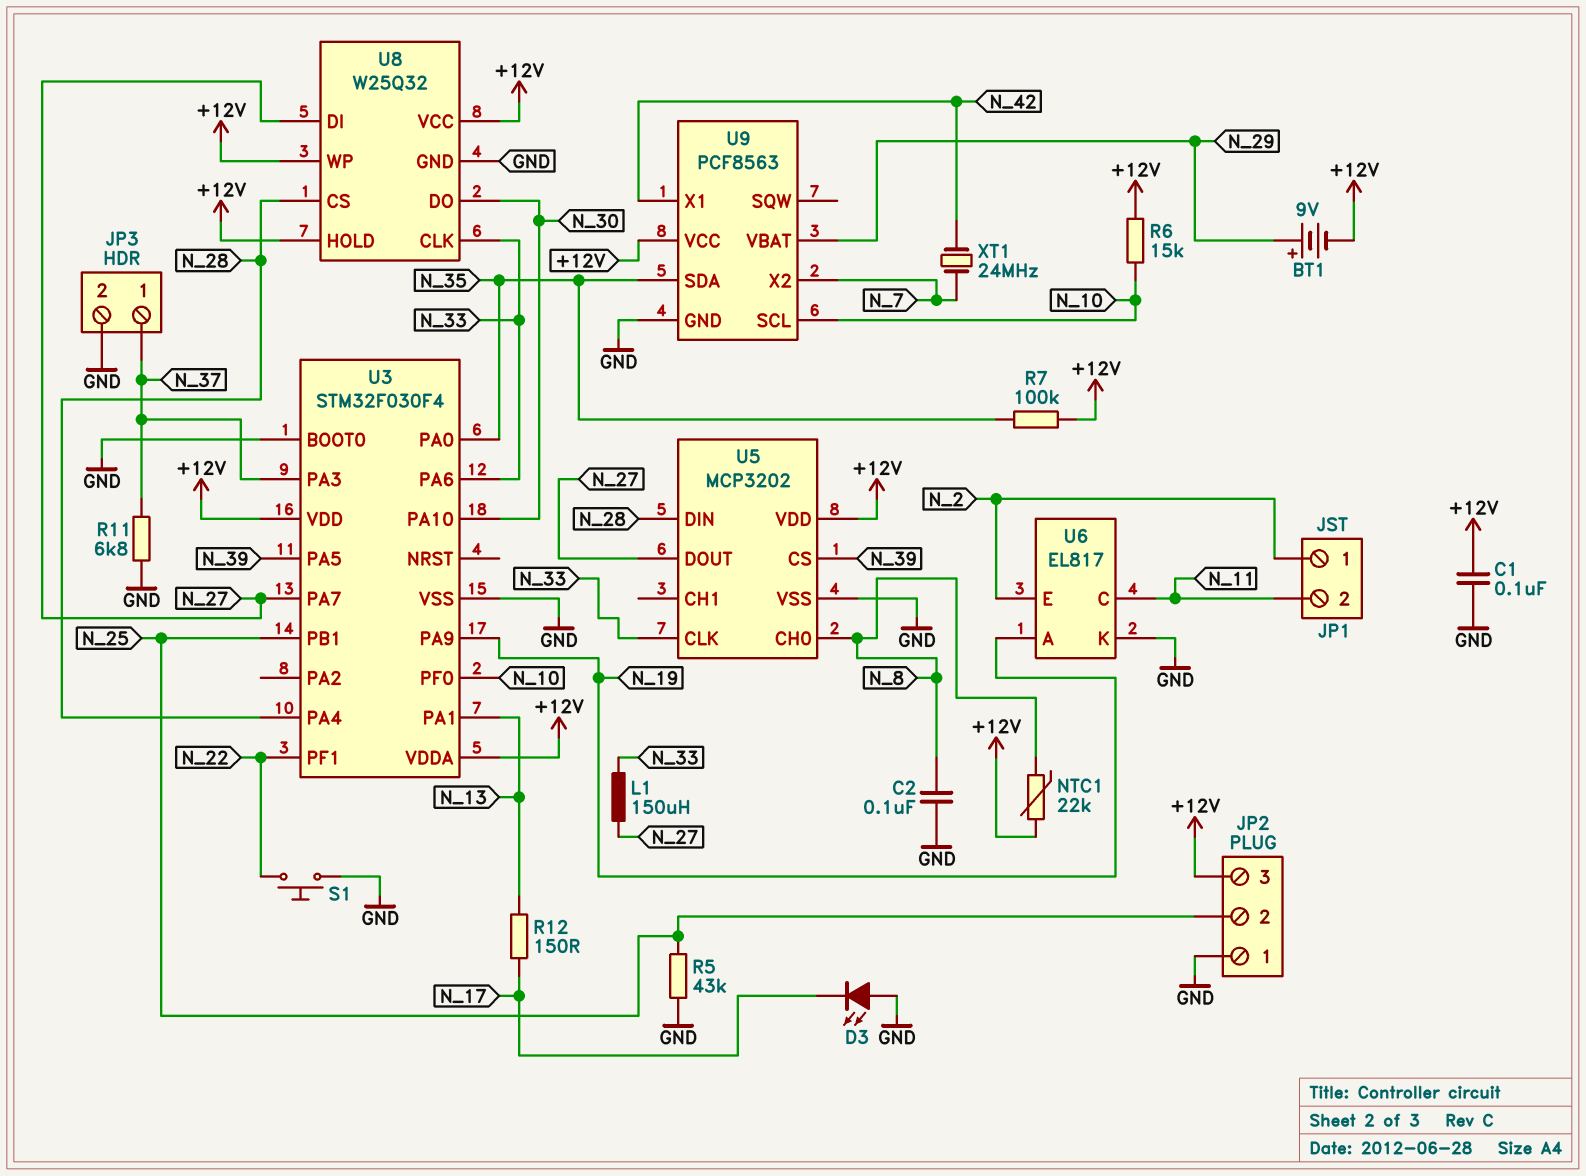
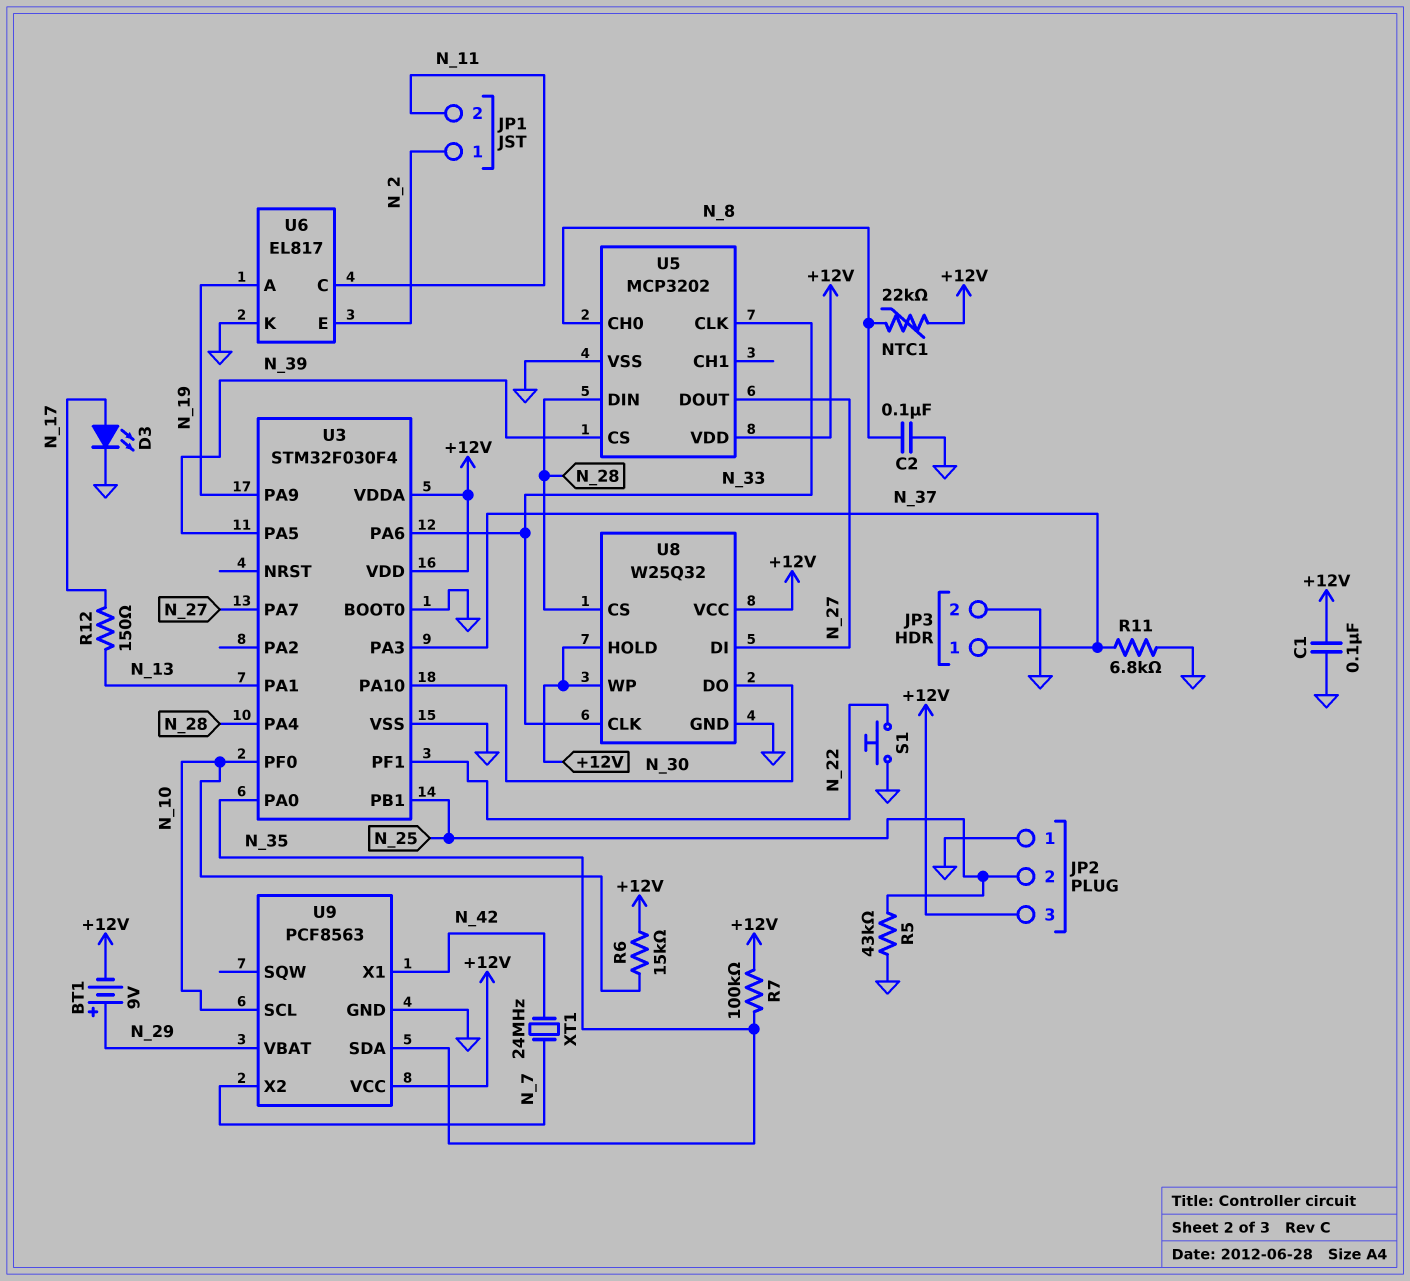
D3: LED (A GND, K N_17) -> LED (A N_17, K GND)
L1: 150uH (N_27, N_33) -> none

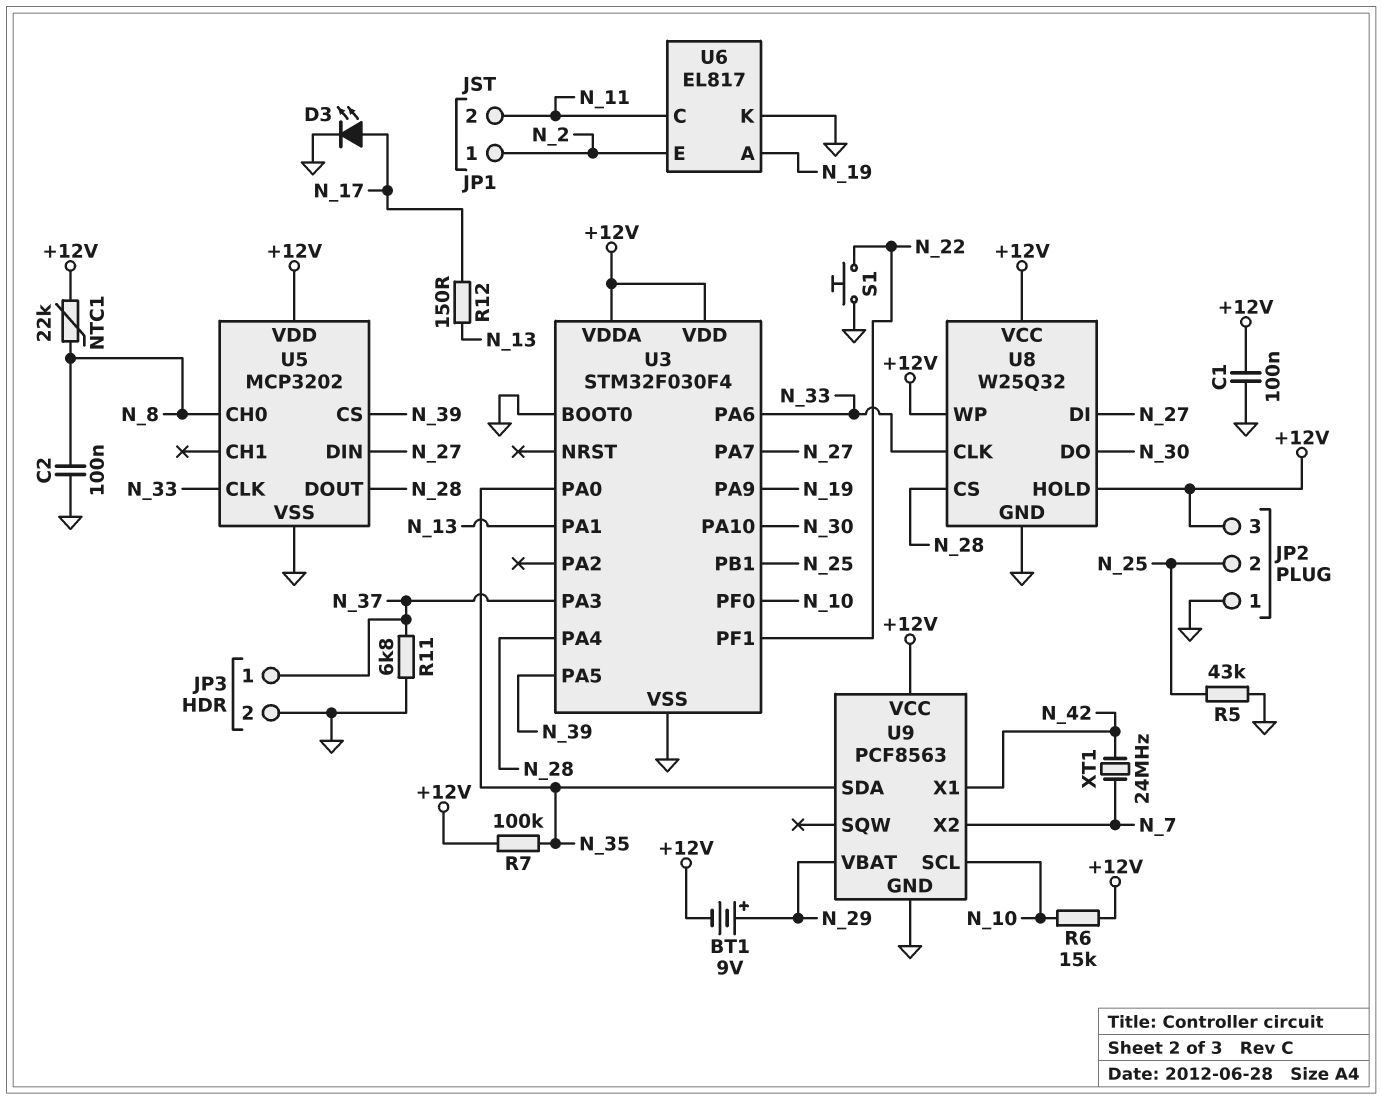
U5 pin DIN: N_28 -> N_27
U5 pin DOUT: N_27 -> N_28

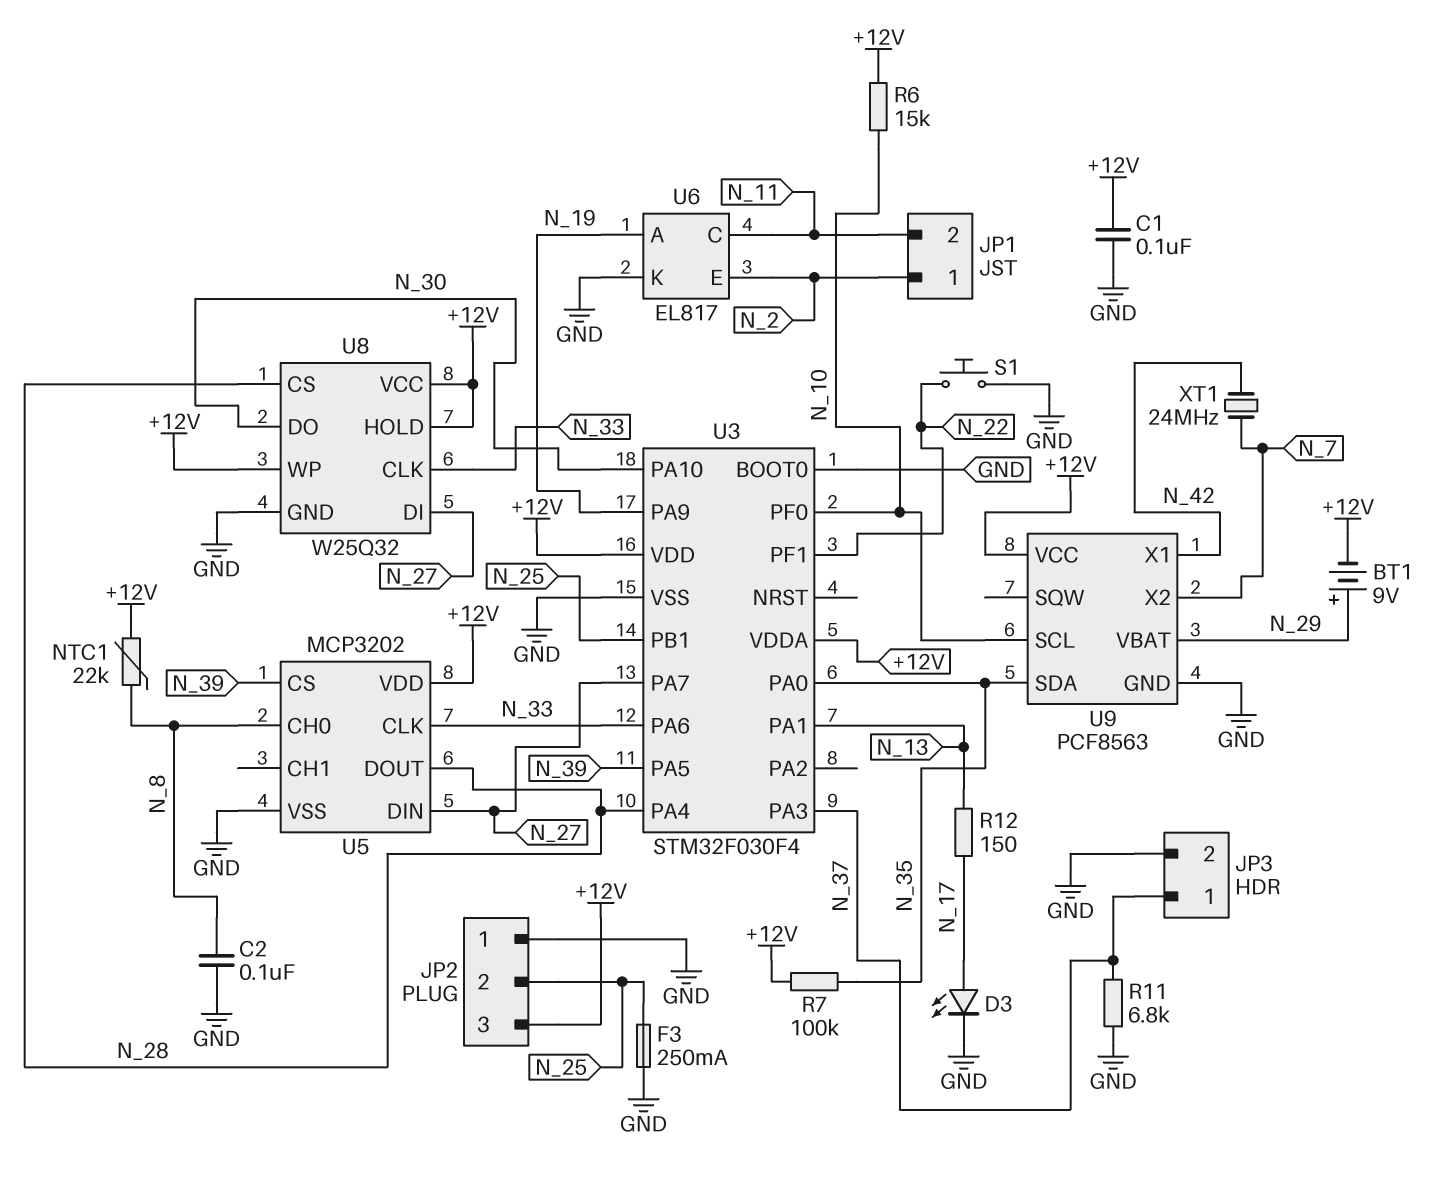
F3: none -> 250mA (GND, N_25)
R5: 43k (GND, N_25) -> none

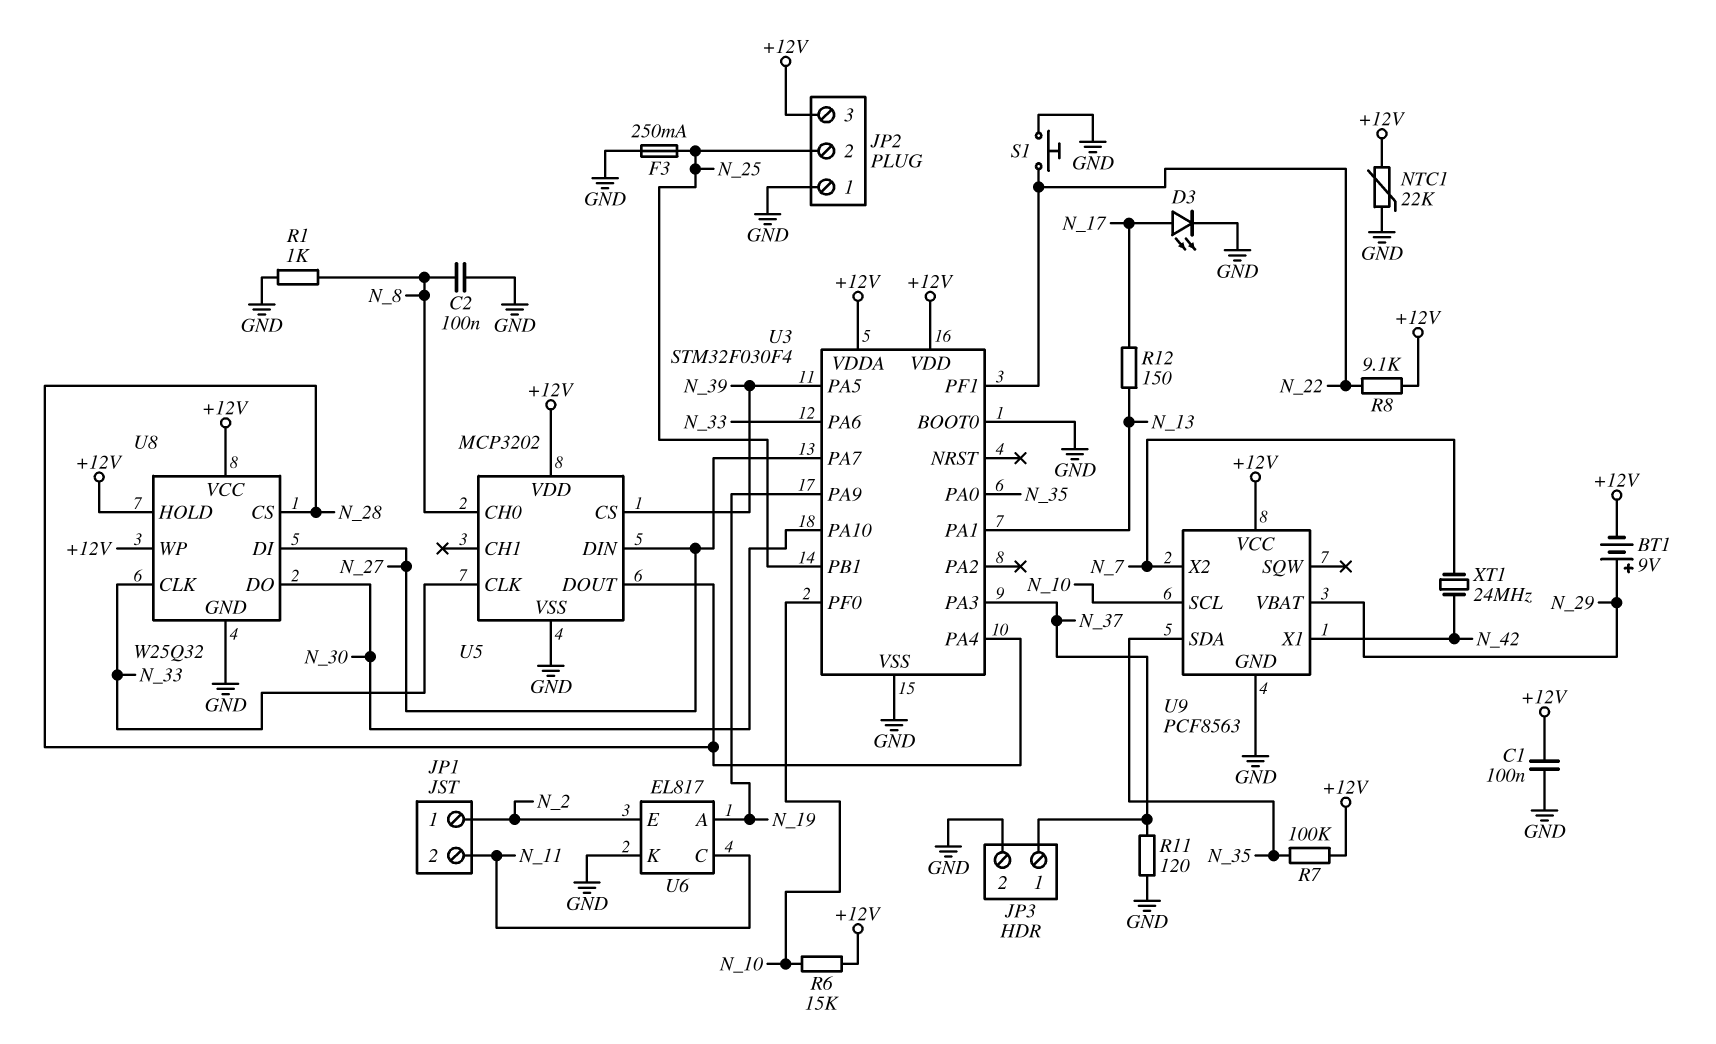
NTC1: 22k (+12V, N_8) -> 22k (+12V, GND)
R1: none -> 1k (GND, N_8)
R8: none -> 9.1k (+12V, N_22)
R11: 6.8k (GND, N_37) -> 120 (GND, N_37)

